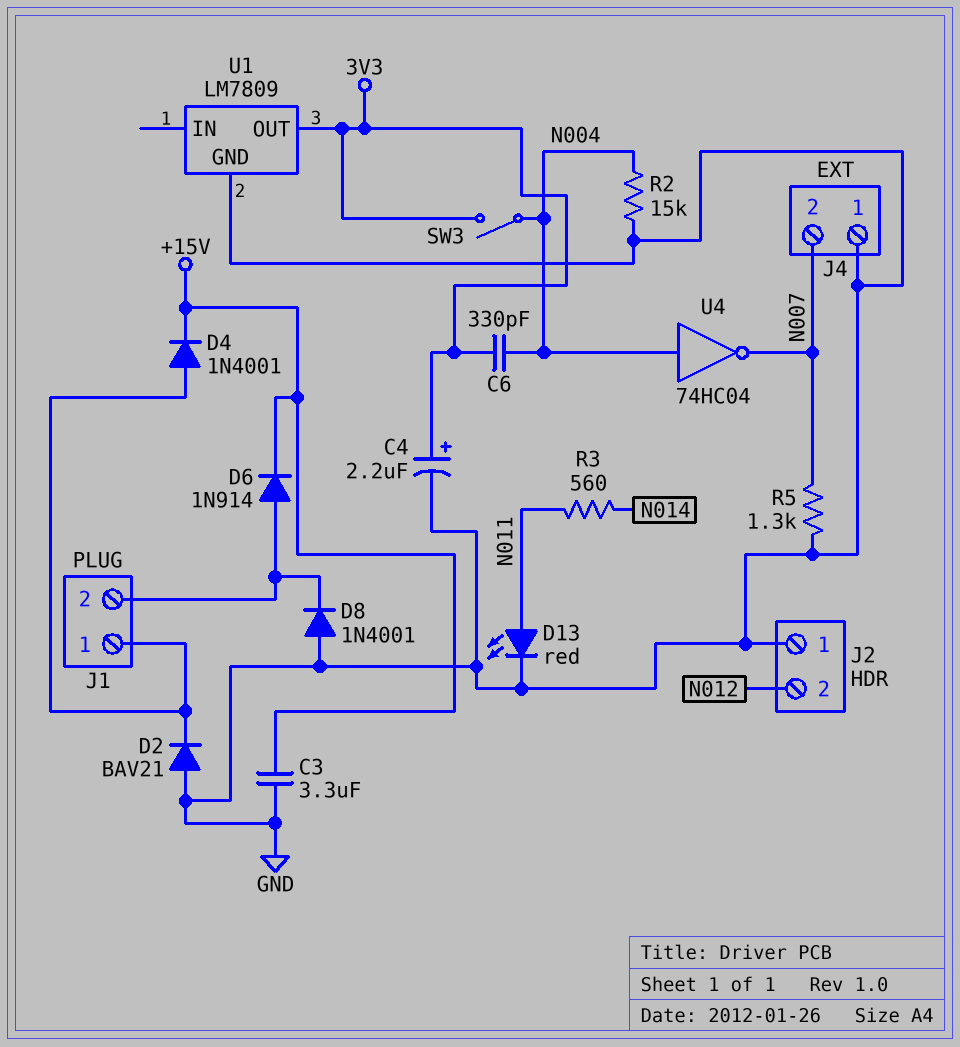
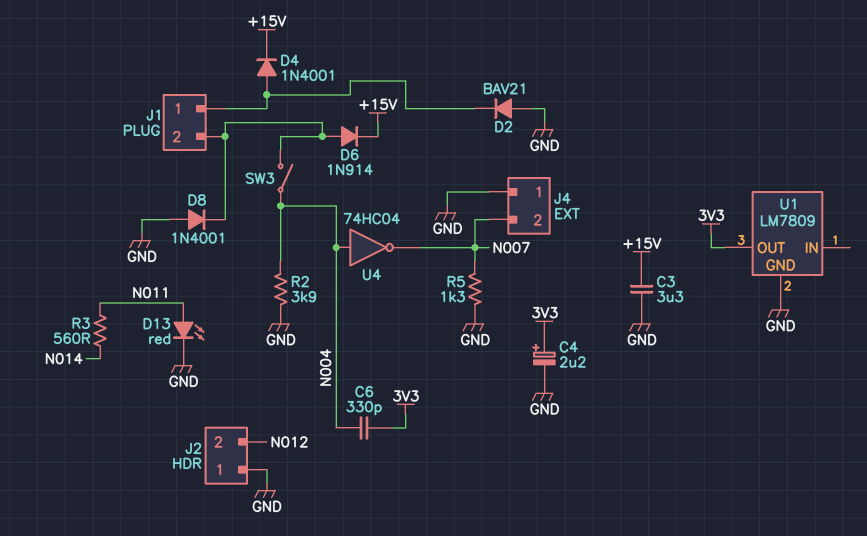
R2: 15k (GND, N004) -> 3.9k (GND, N004)
SW3: switch (3V3, N004) -> switch (J1/2, N004)

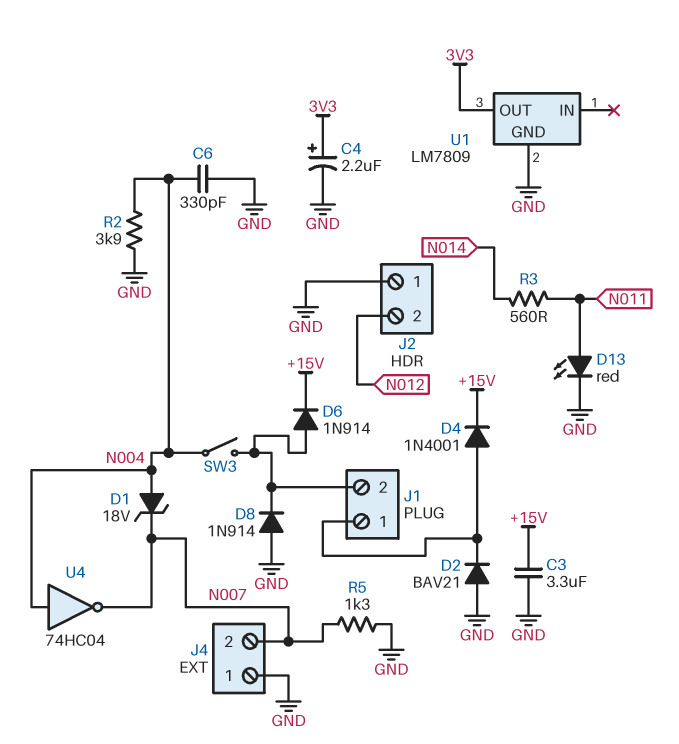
C6: 330pF (3V3, N004) -> 330pF (GND, N004)
D1: none -> zener 18V (A N004, K N007)
D8: diode 1N4001 (A GND, K J1/2) -> diode 1N914 (A GND, K J1/2)

